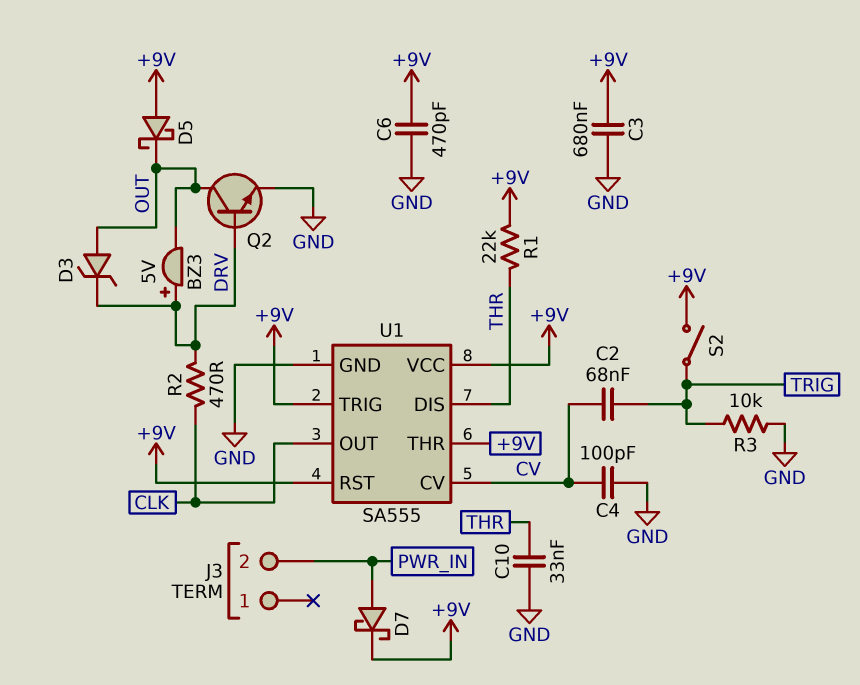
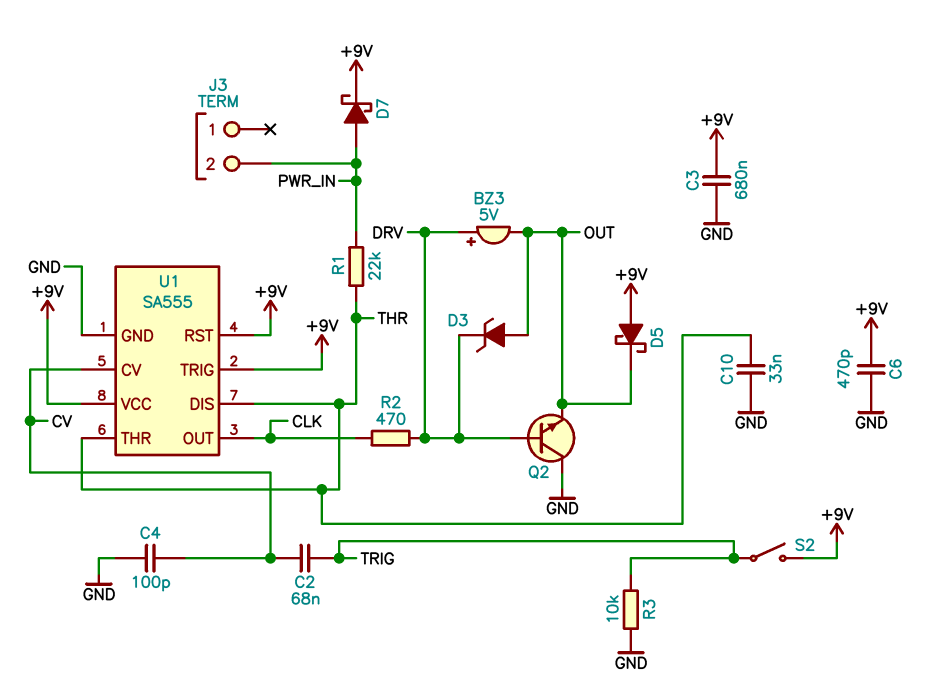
Q2: NPN (B DRV, C OUT, E GND) -> NPN (B DRV, C GND, E OUT)
R1: 22k (+9V, THR) -> 22k (PWR_IN, THR)
U1 pin THR: +9V -> THR

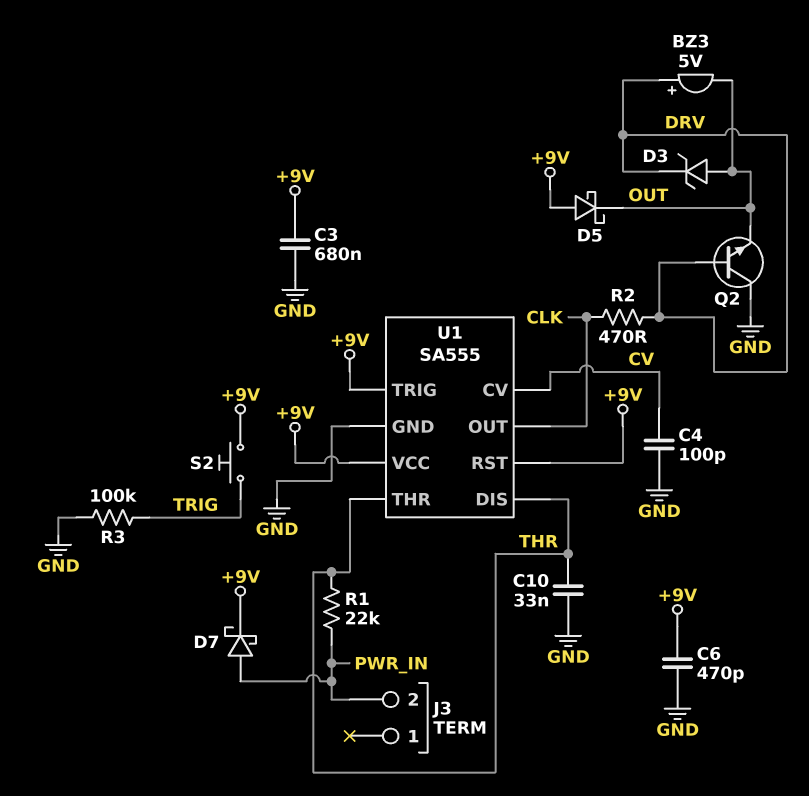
C2: 68nF (CV, TRIG) -> none
R3: 10k (GND, TRIG) -> 100k (GND, TRIG)
S2: switch (+9V, TRIG) -> button (+9V, TRIG)

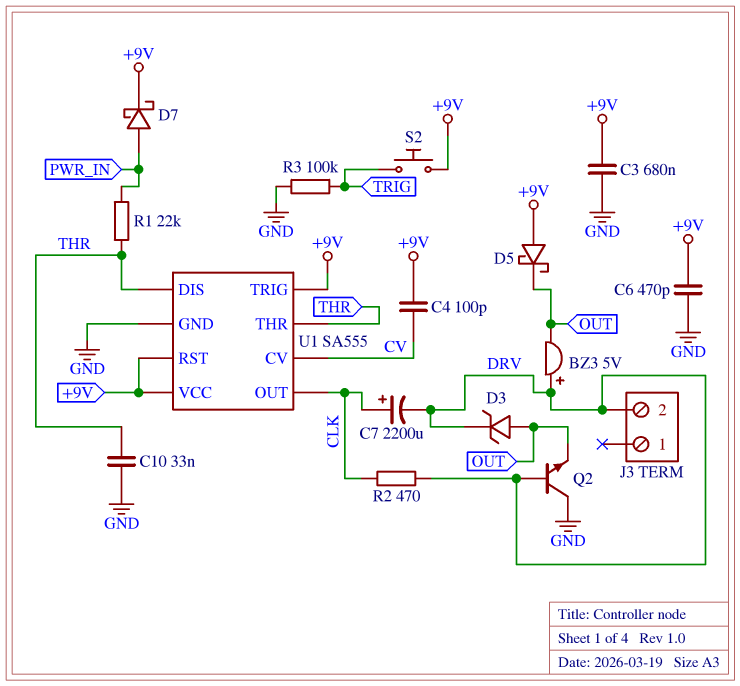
C4: 100pF (CV, GND) -> 100pF (+9V, CV)
C7: none -> 2200uF (plus CLK, minus DRV)
J3 pin 2: PWR_IN -> DRV

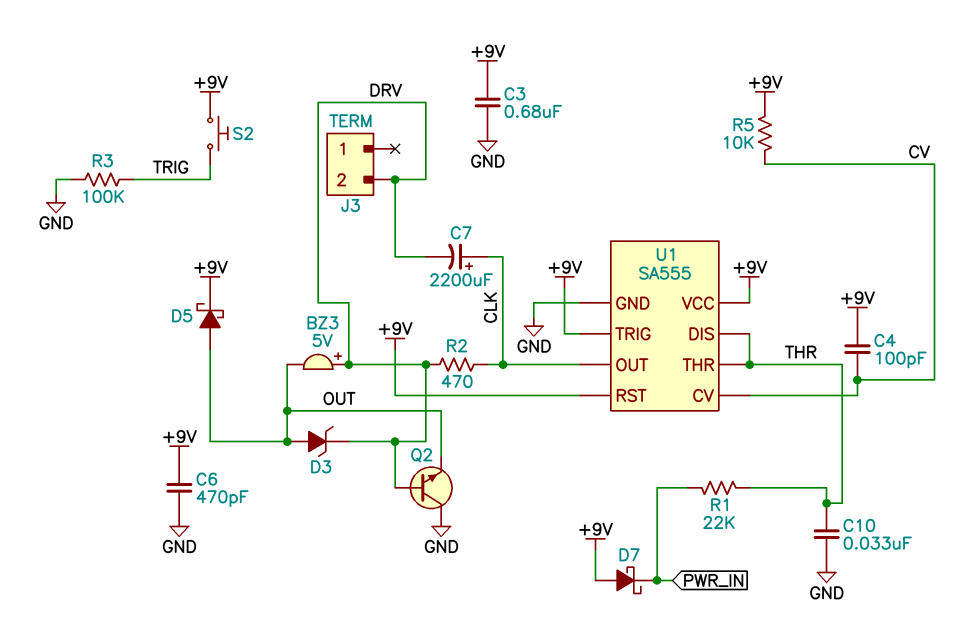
D5: schottky (A +9V, K OUT) -> schottky (A OUT, K +9V)
D7: schottky (A PWR_IN, K +9V) -> schottky (A +9V, K PWR_IN)
R5: none -> 10k (+9V, CV)

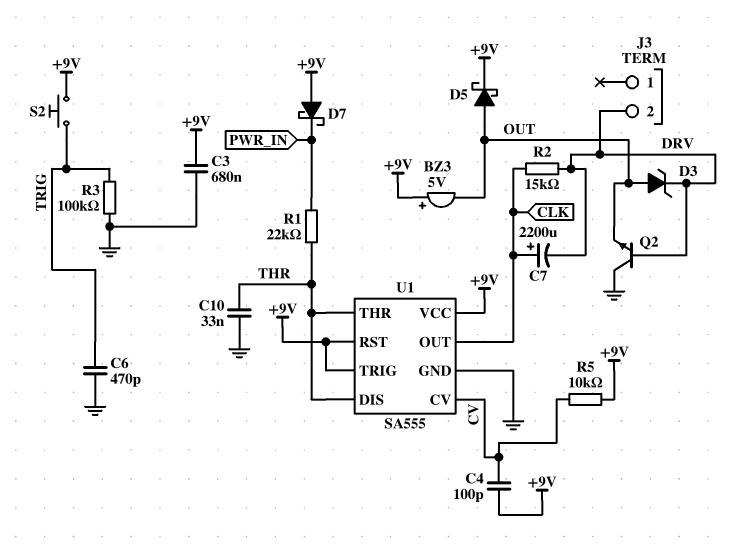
BZ3: buzzer 5V (plus DRV, minus OUT) -> buzzer 5V (plus +9V, minus OUT)
C6: 470pF (+9V, GND) -> 470pF (GND, TRIG)
R2: 470 (CLK, DRV) -> 15k (CLK, DRV)

